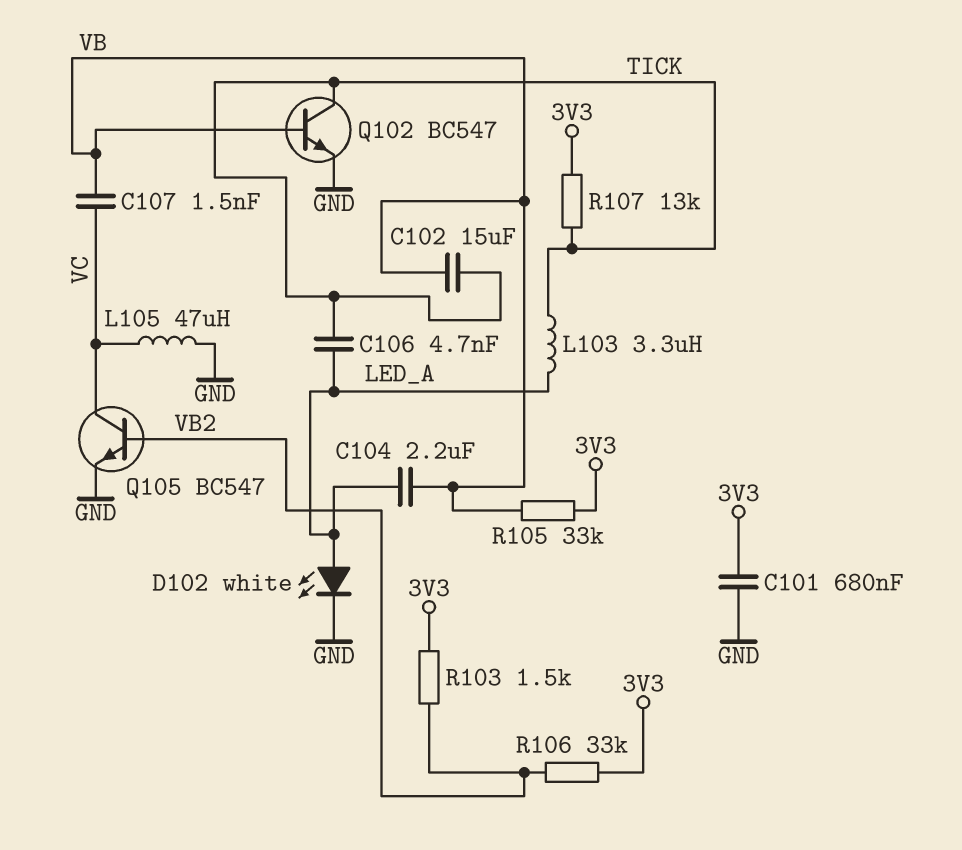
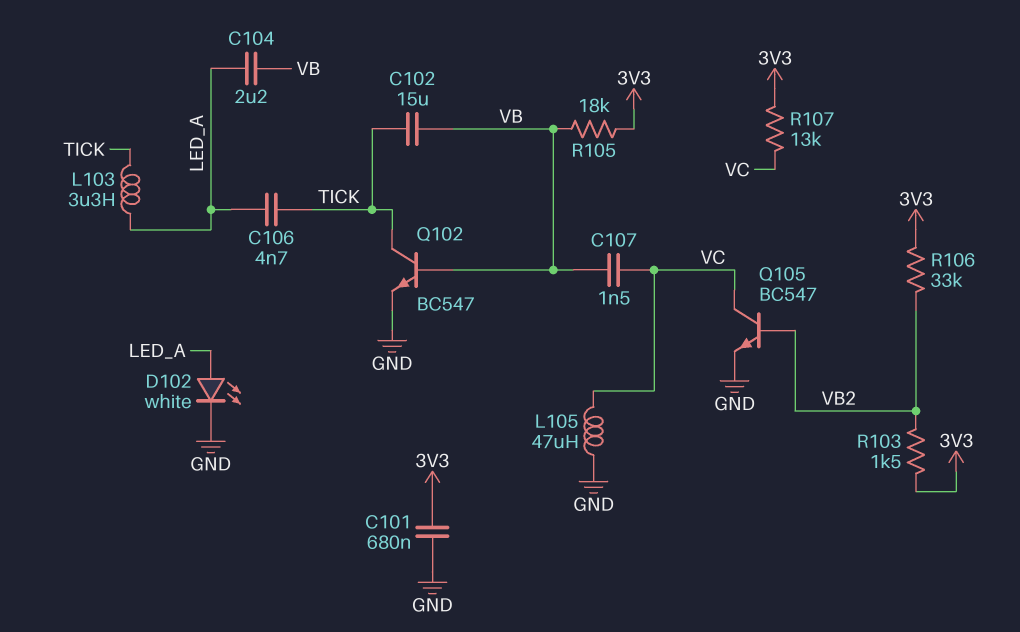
R105: 33k (3V3, VB) -> 18k (3V3, VB)
R107: 13k (3V3, TICK) -> 13k (3V3, VC)

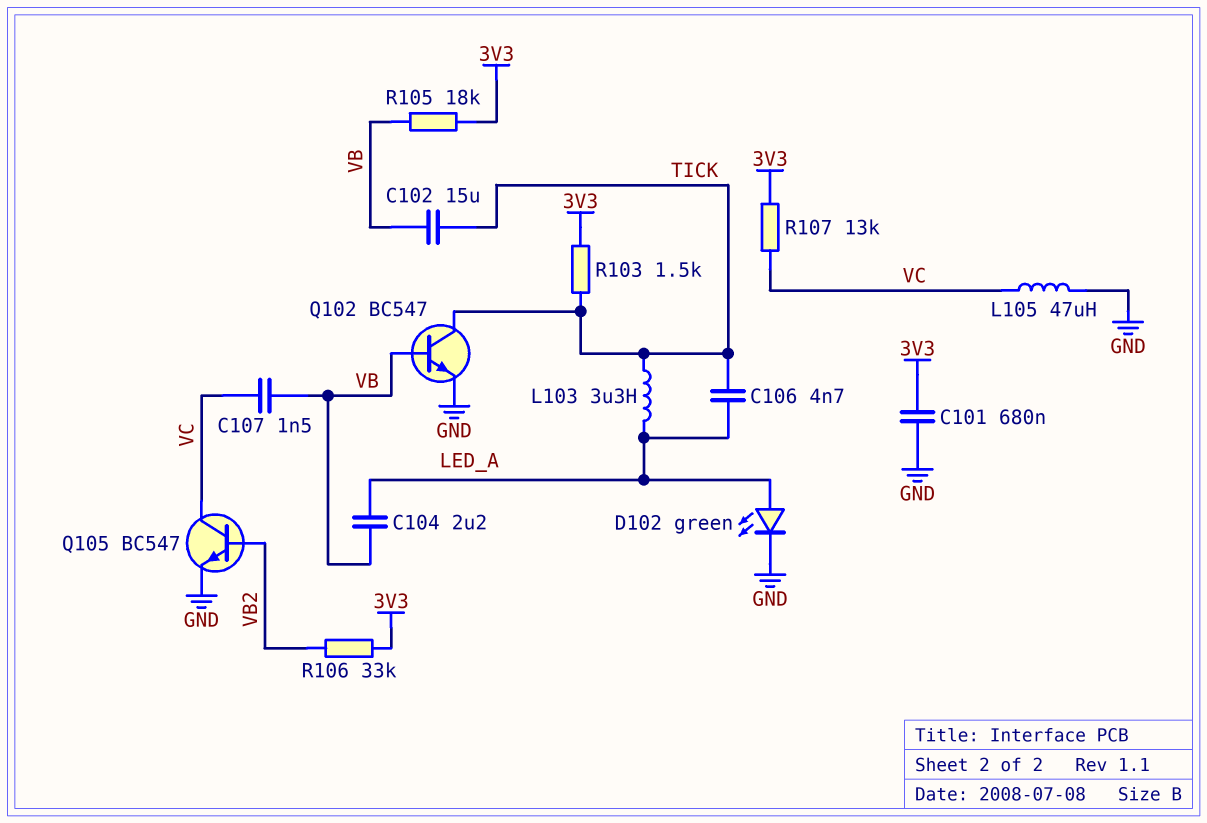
D102: LED white (A LED_A, K GND) -> LED green (A LED_A, K GND)
R103: 1.5k (3V3, VB2) -> 1.5k (3V3, TICK)

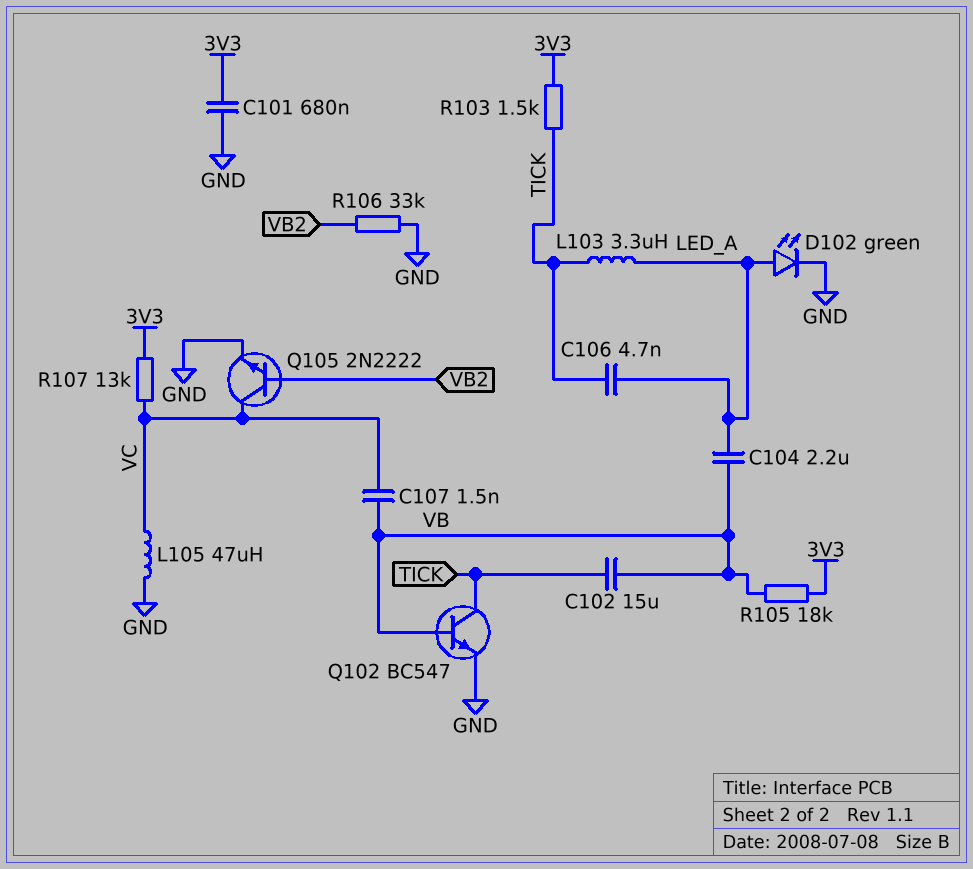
Q105: NPN BC547 (B VB2, C VC, E GND) -> NPN 2N2222 (B VB2, C VC, E GND)
R106: 33k (3V3, VB2) -> 33k (GND, VB2)

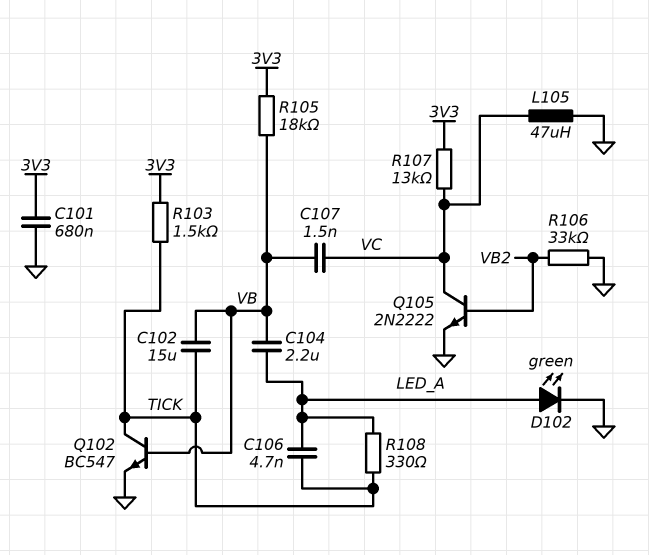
L103: 3.3uH (LED_A, TICK) -> none
R108: none -> 330 (LED_A, TICK)

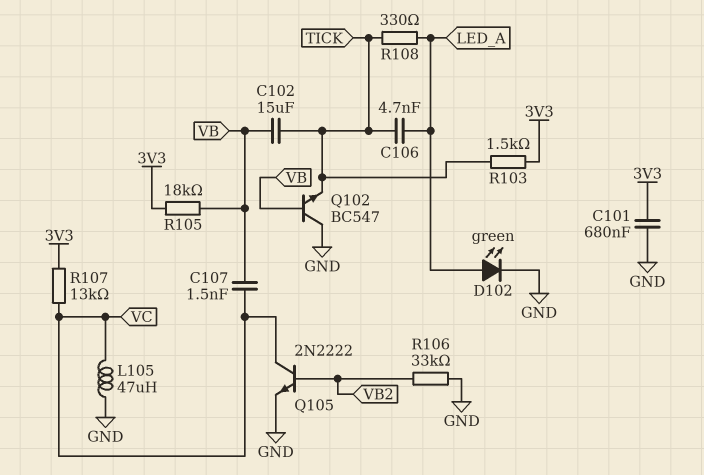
C104: 2.2uF (LED_A, VB) -> none
Q102: NPN BC547 (B VB, C TICK, E GND) -> NPN BC547 (B VB, C GND, E TICK)

